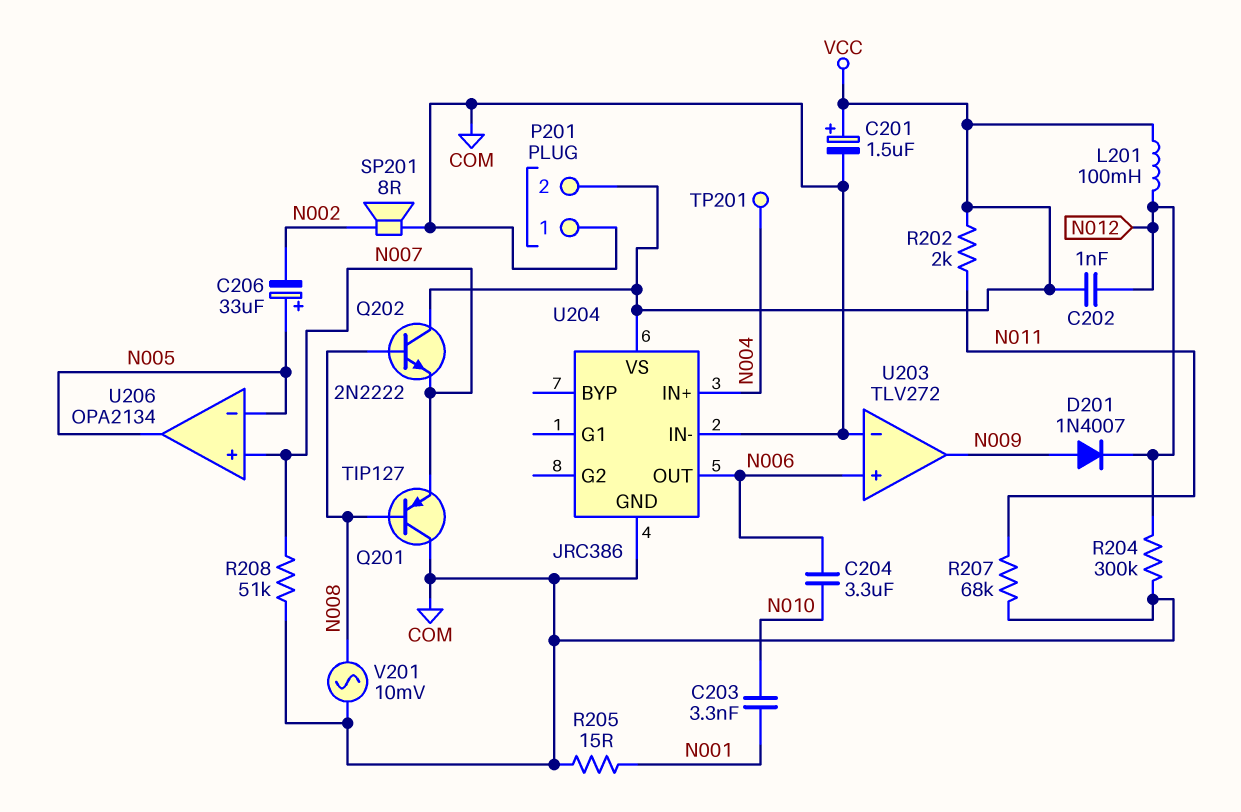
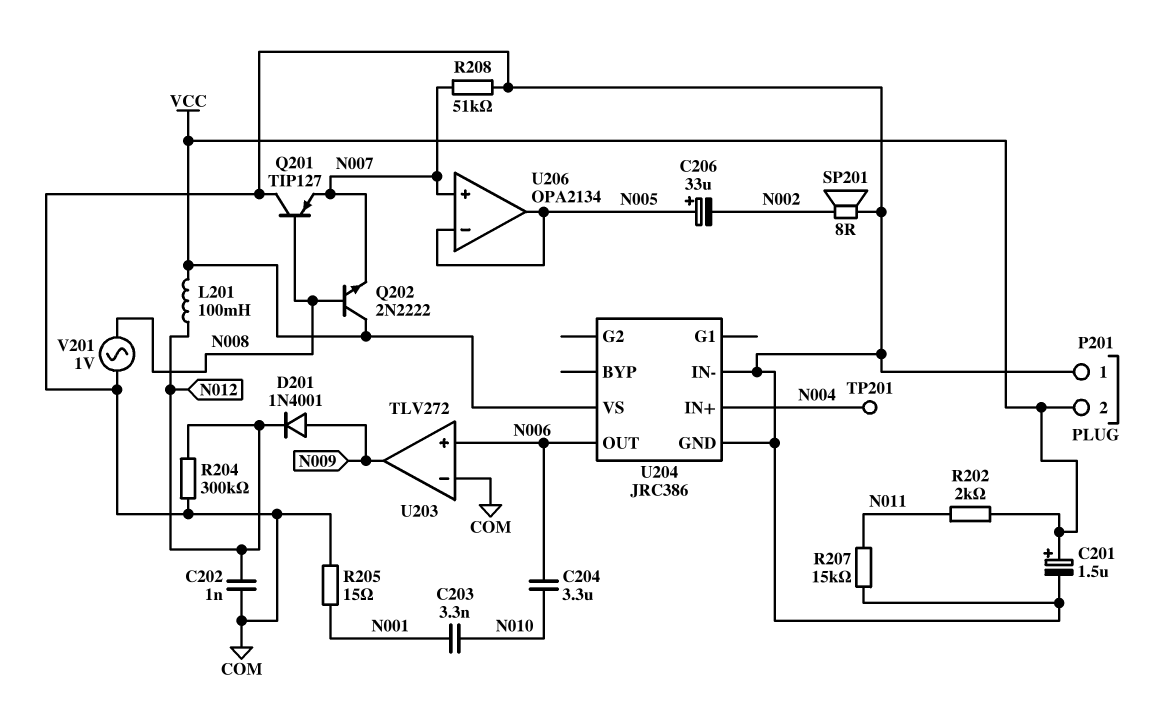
C202: 1nF (N012, VCC) -> 1nF (COM, N012)
D201: diode 1N4007 (A N009, K N012) -> diode 1N4001 (A N009, K N012)
R207: 68k (COM, N011) -> 15k (COM, N011)
V201: AC 10mV (COM, N008) -> AC 1V (COM, N008)

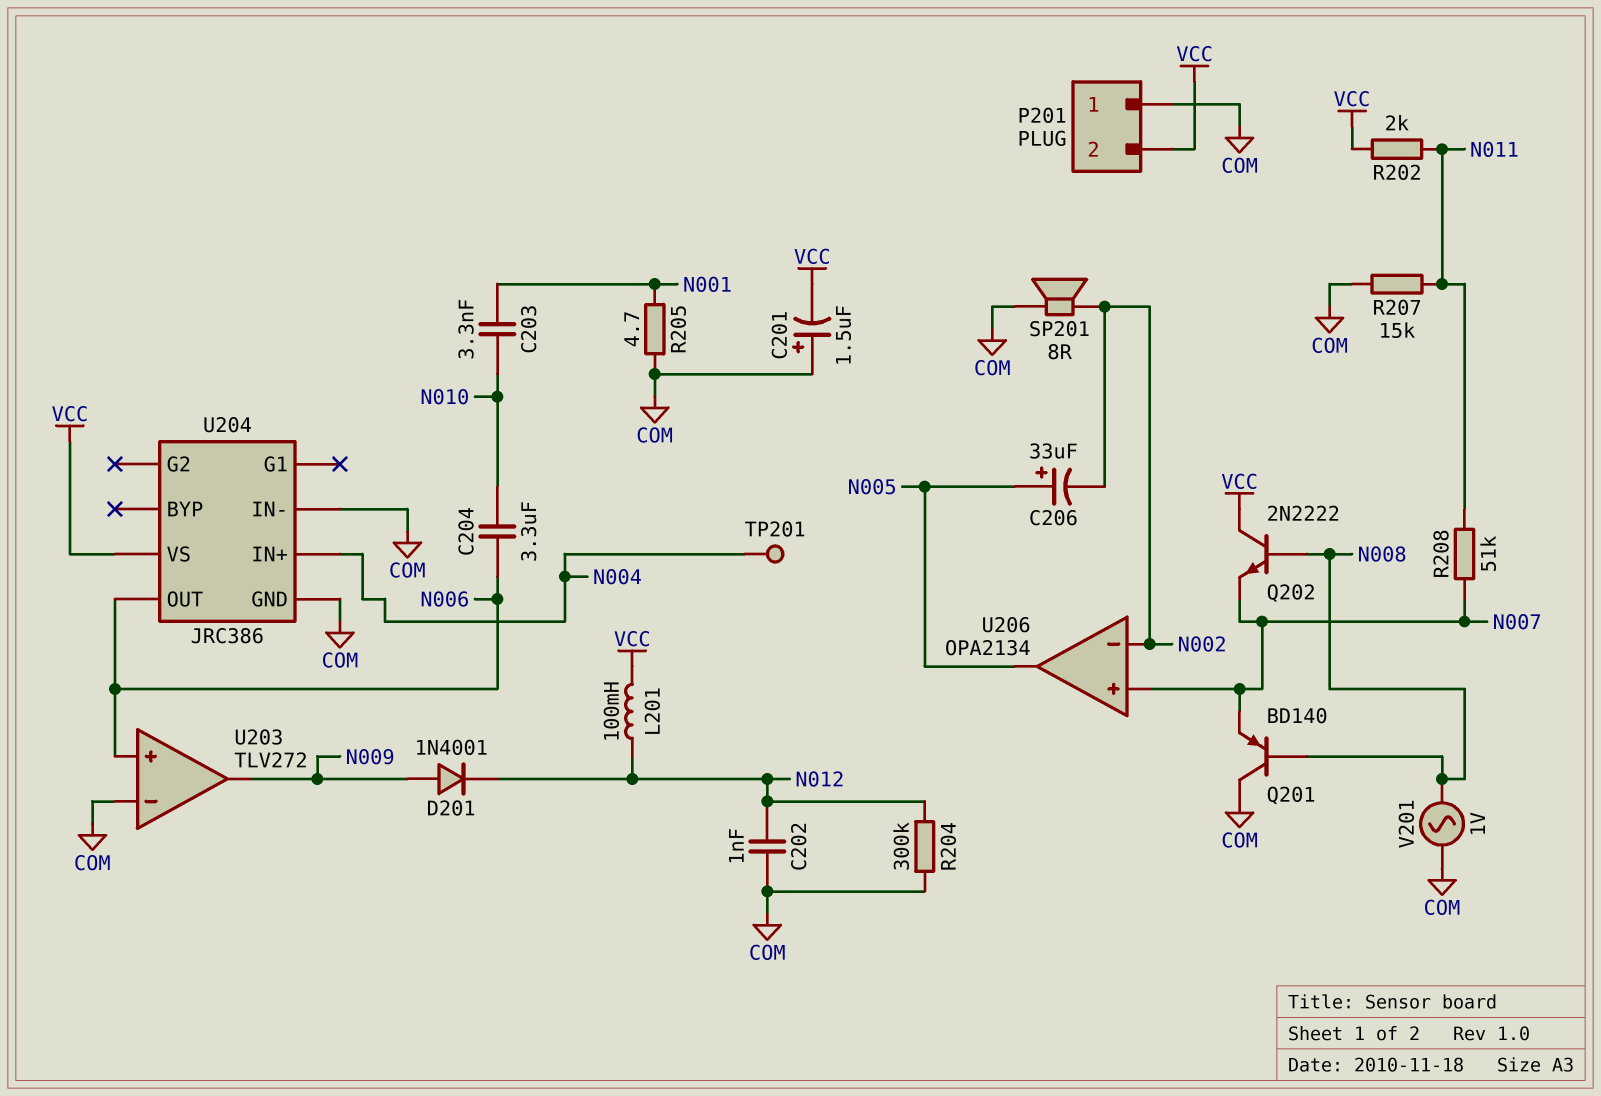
C201: 1.5uF (plus VCC, minus COM) -> 1.5uF (plus COM, minus VCC)
Q201: PNP TIP127 (B N008, C COM, E N007) -> PNP BD140 (B N008, C COM, E N007)
R205: 15 (COM, N001) -> 4.7 (COM, N001)
R208: 51k (COM, N007) -> 51k (N007, N011)
U206 pin in-: N005 -> N002

